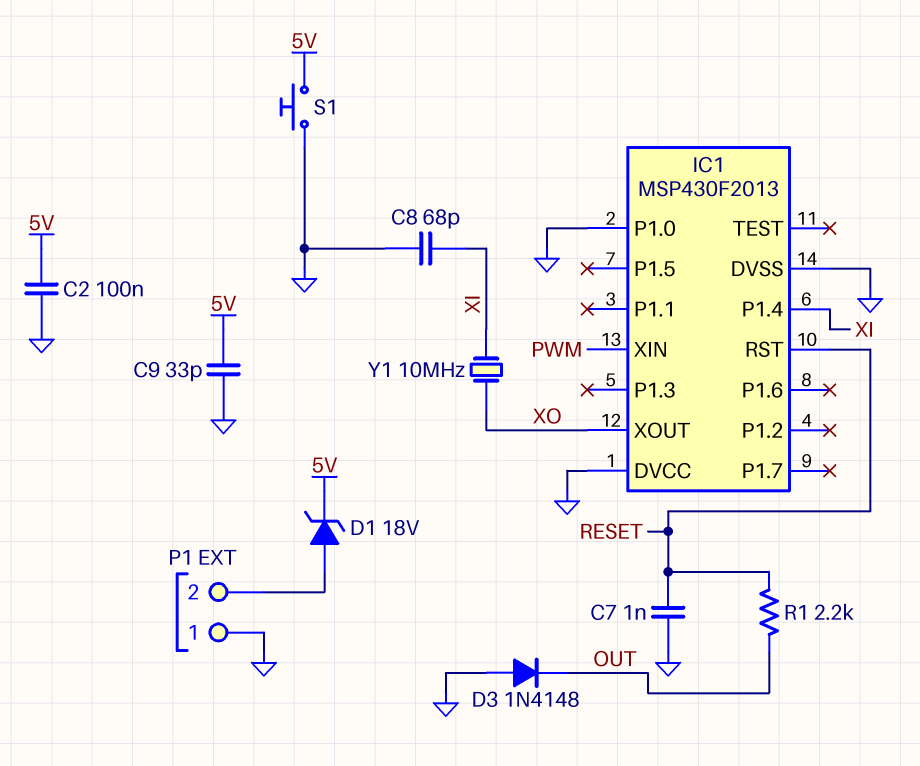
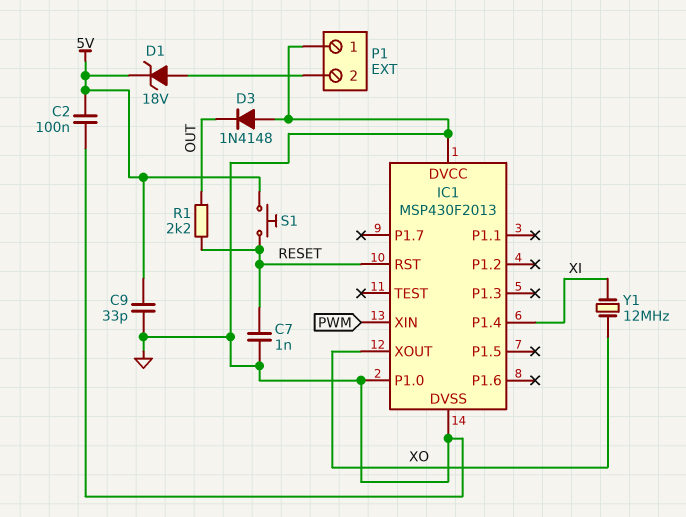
C8: 68pF (GND, XI) -> none
S1: button (5V, GND) -> button (5V, RESET)
Y1: 10MHz (XI, XO) -> 12MHz (XI, XO)

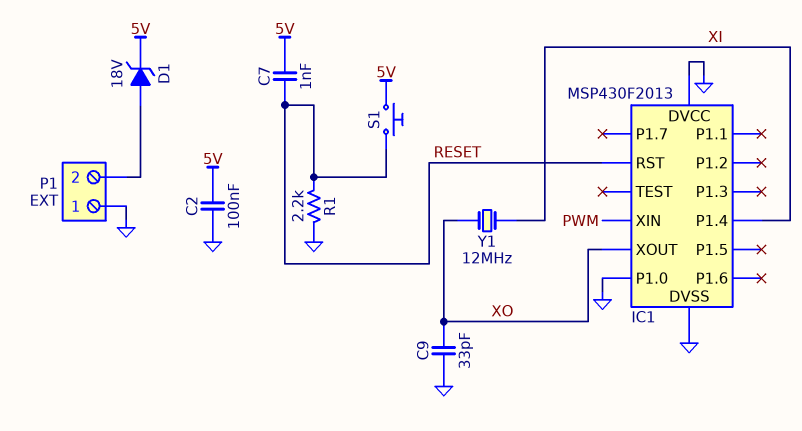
C7: 1nF (GND, RESET) -> 1nF (5V, RESET)
C9: 33pF (5V, GND) -> 33pF (GND, XO)
D3: diode 1N4148 (A GND, K OUT) -> none
R1: 2.2k (OUT, RESET) -> 2.2k (GND, RESET)

